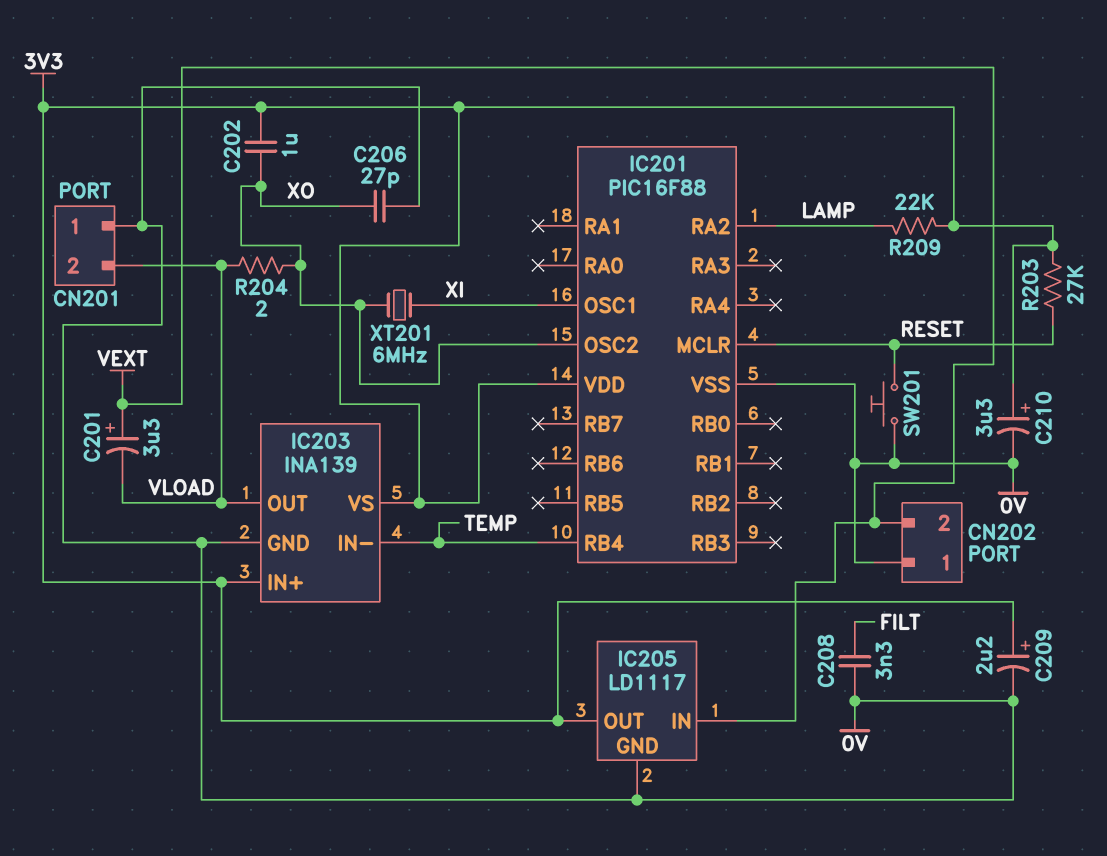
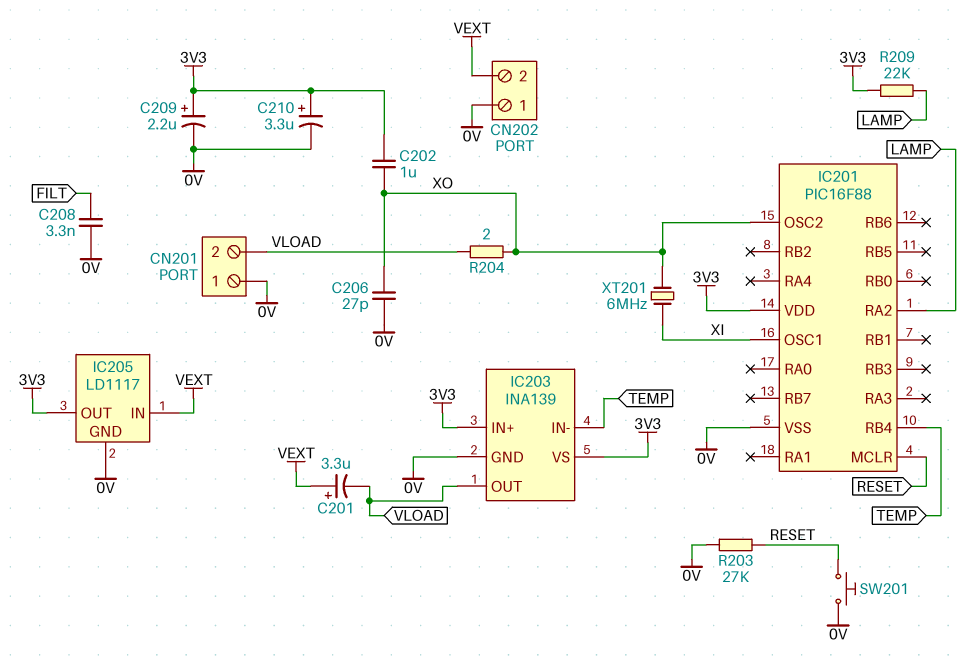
R203: 27k (3V3, RESET) -> 27k (0V, RESET)

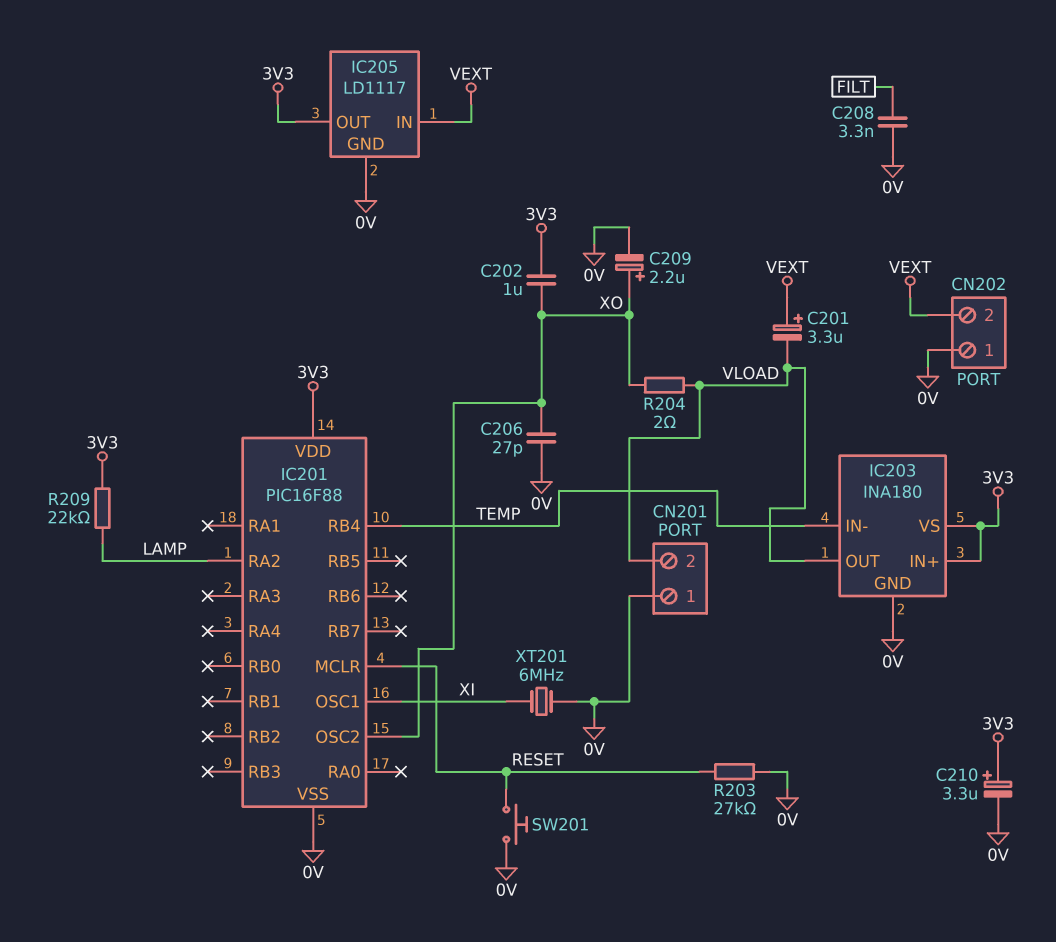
C209: 2.2uF (plus 3V3, minus 0V) -> 2.2uF (plus XO, minus 0V)
IC203: INA139 -> INA180
XT201: 6MHz (XI, XO) -> 6MHz (0V, XI)

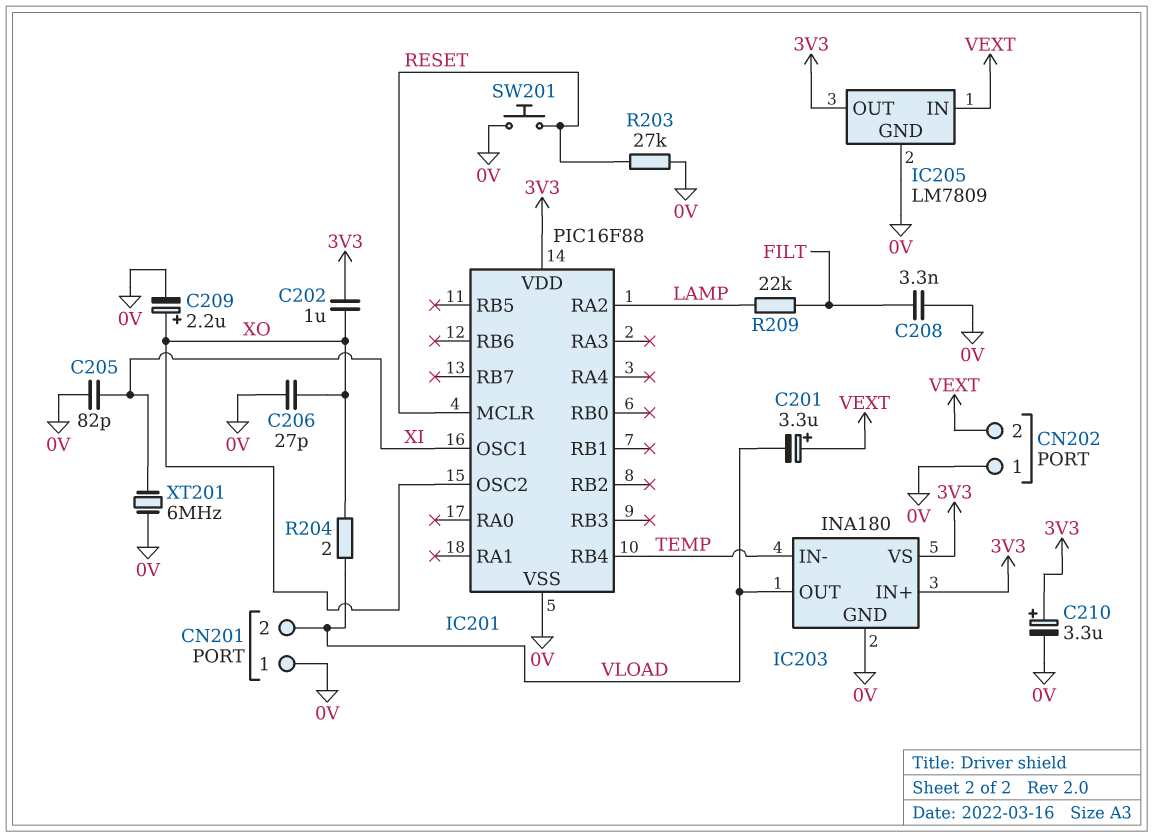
C205: none -> 82pF (0V, XI)
IC205: LD1117 -> LM7809
R209: 22k (3V3, LAMP) -> 22k (FILT, LAMP)

